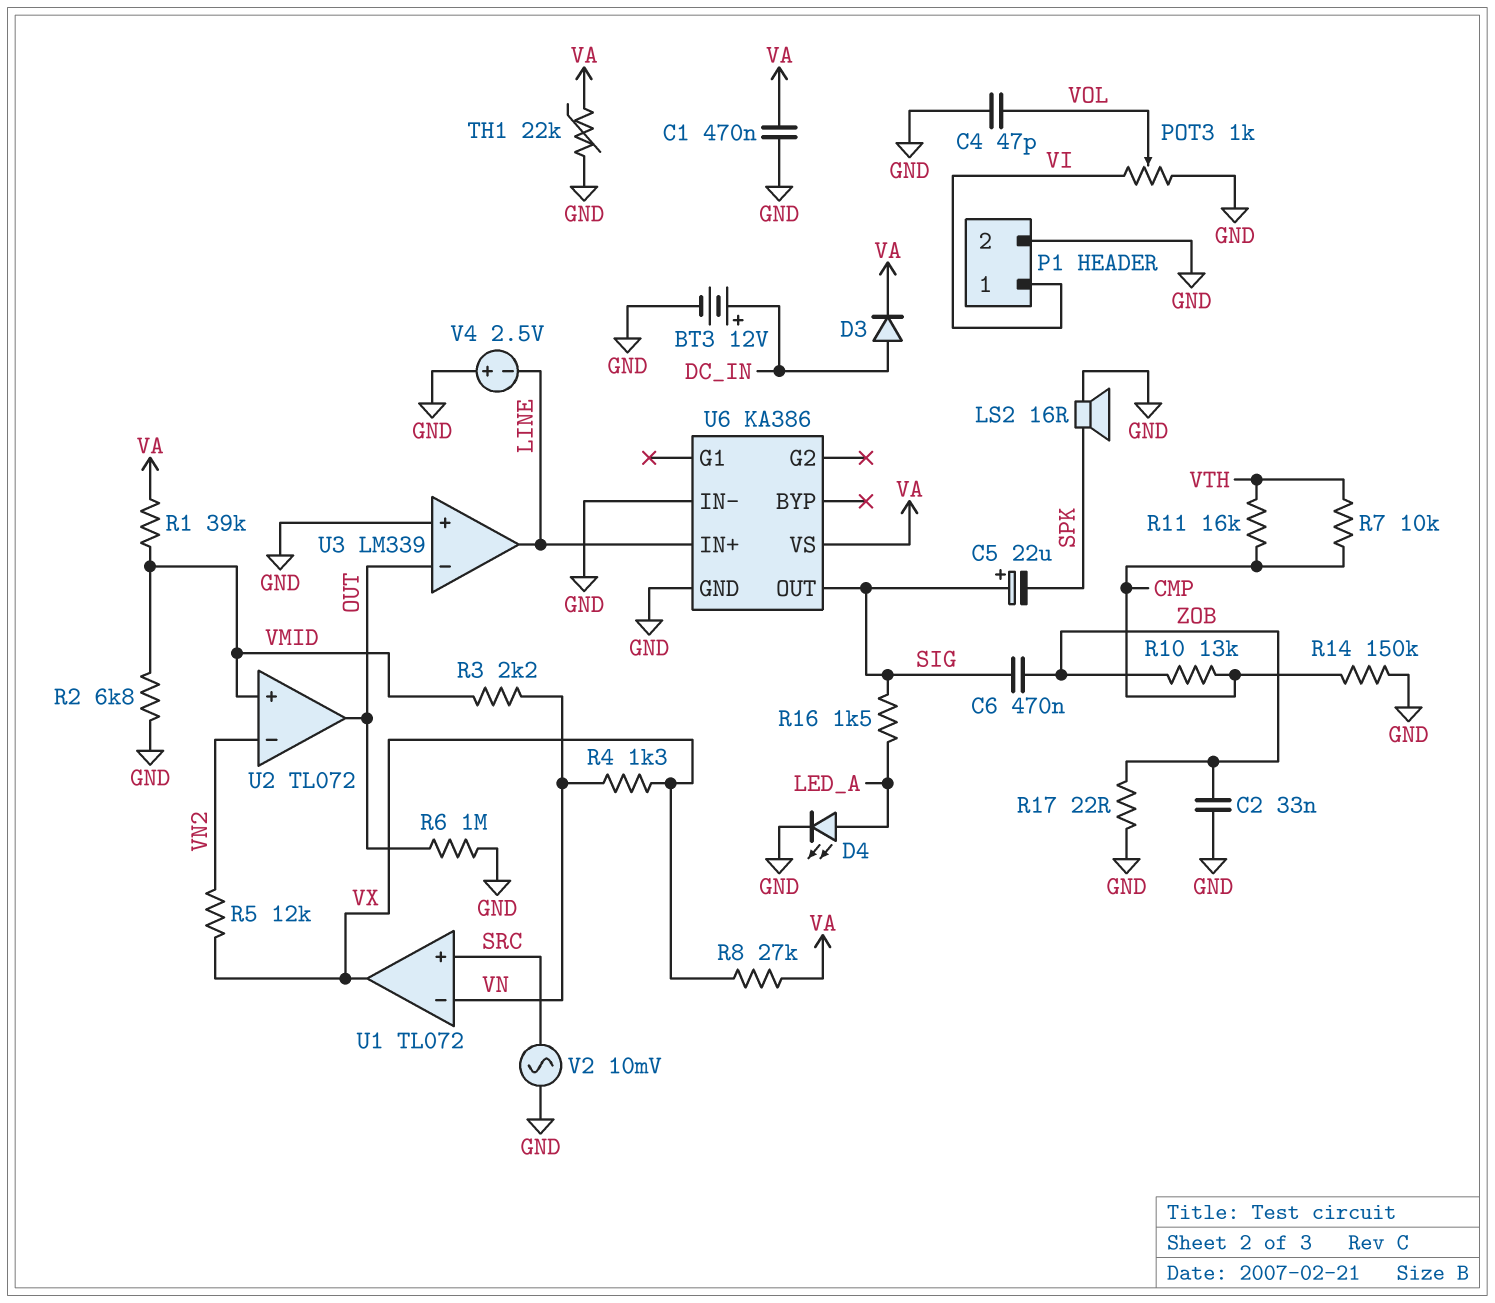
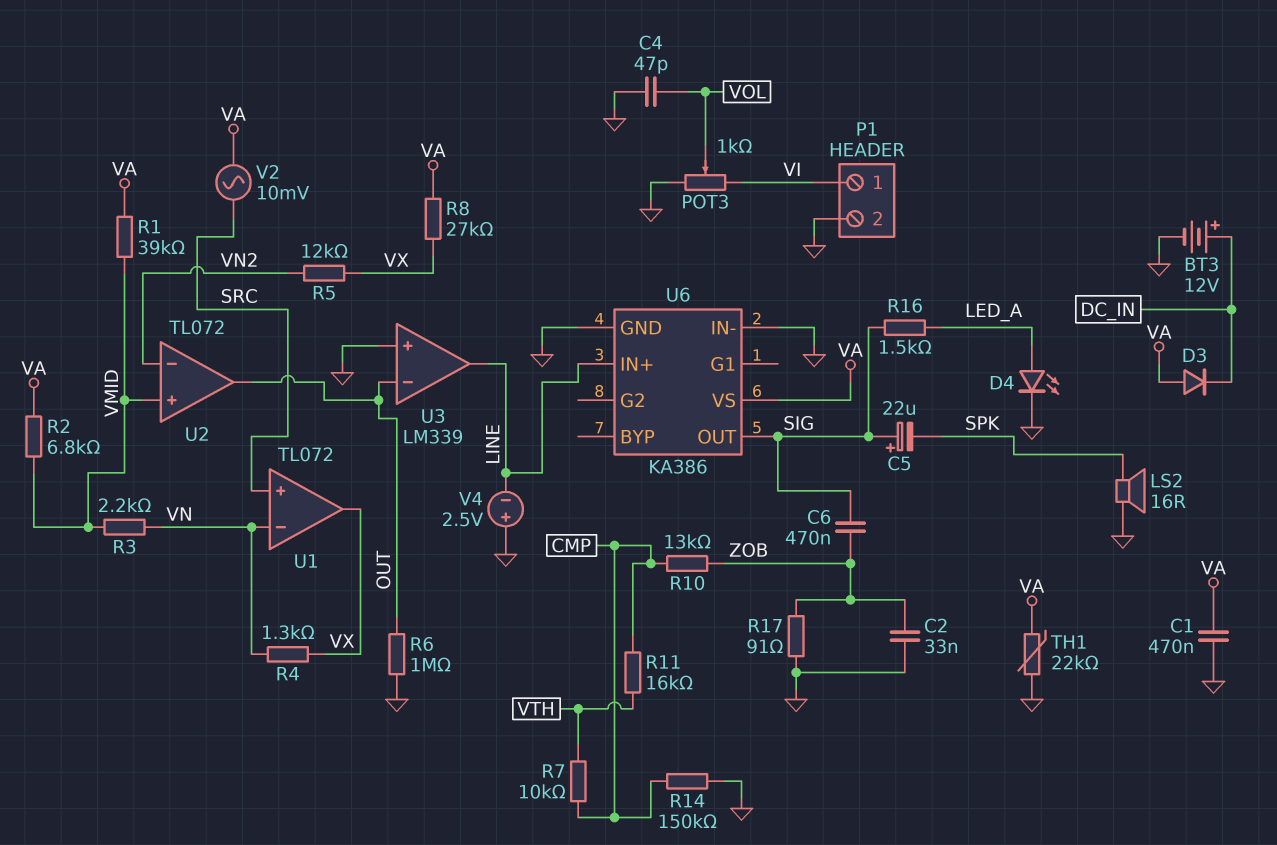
D3: diode (A DC_IN, K VA) -> diode (A VA, K DC_IN)
R2: 6.8k (GND, VMID) -> 6.8k (VA, VMID)
R17: 22 (GND, ZOB) -> 91 (GND, ZOB)
V2: AC 10mV (GND, SRC) -> AC 10mV (SRC, VA)

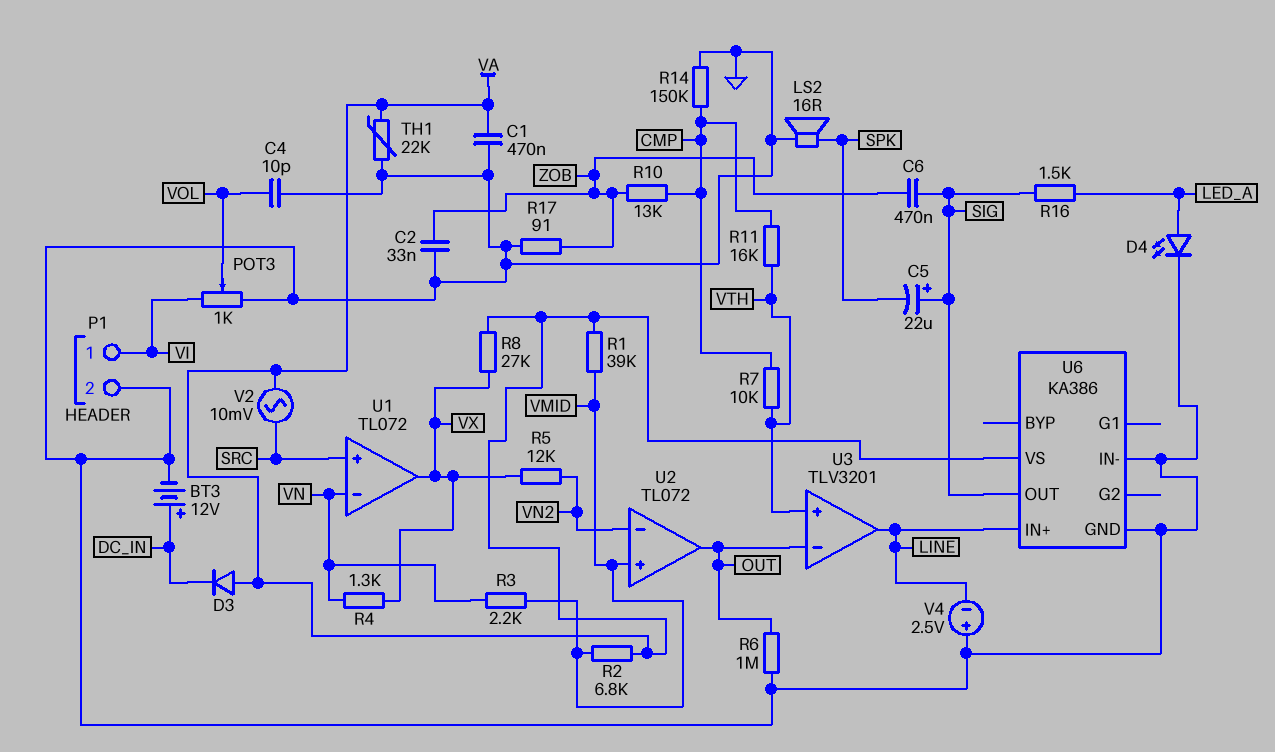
C4: 47pF (GND, VOL) -> 10pF (GND, VOL)
U3: LM339 -> TLV3201
U3 pin in+: GND -> VTH

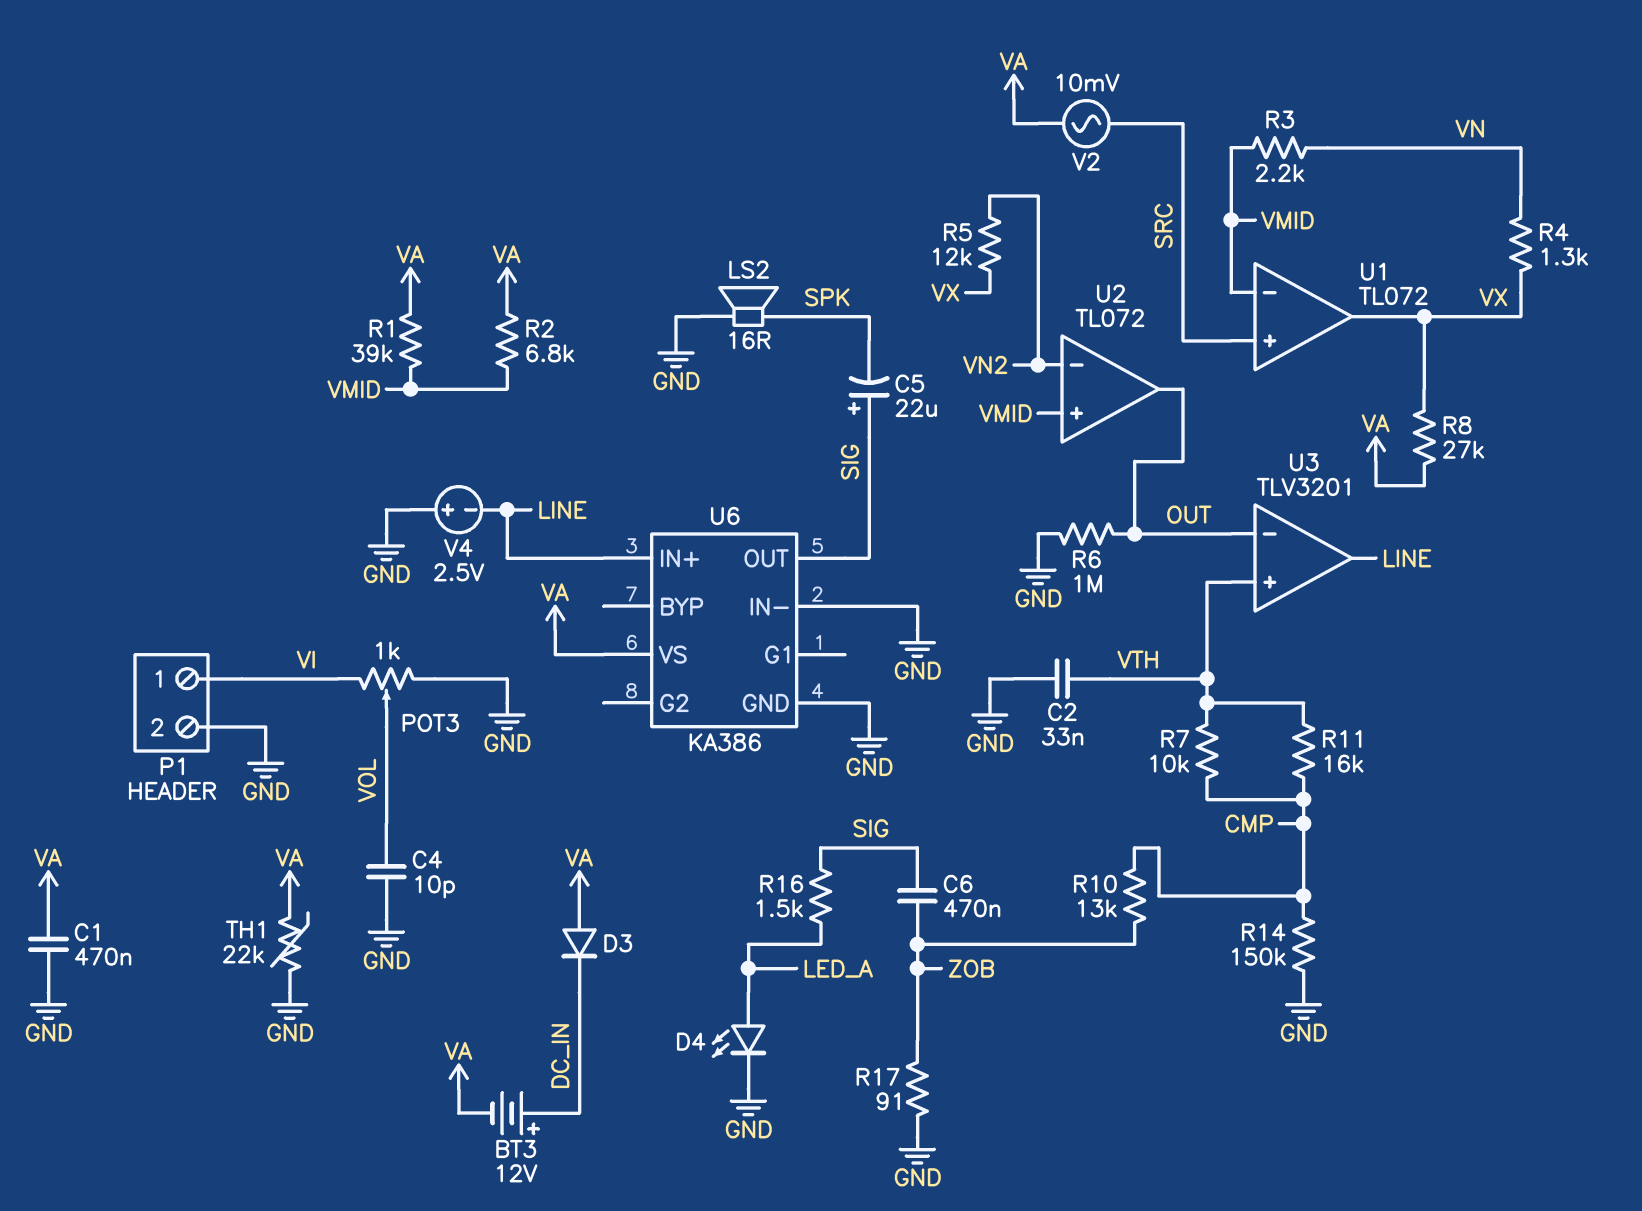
BT3: 12V (plus DC_IN, minus GND) -> 12V (plus DC_IN, minus VA)
C2: 33nF (GND, ZOB) -> 33nF (GND, VTH)
U1 pin in-: VN -> VMID

